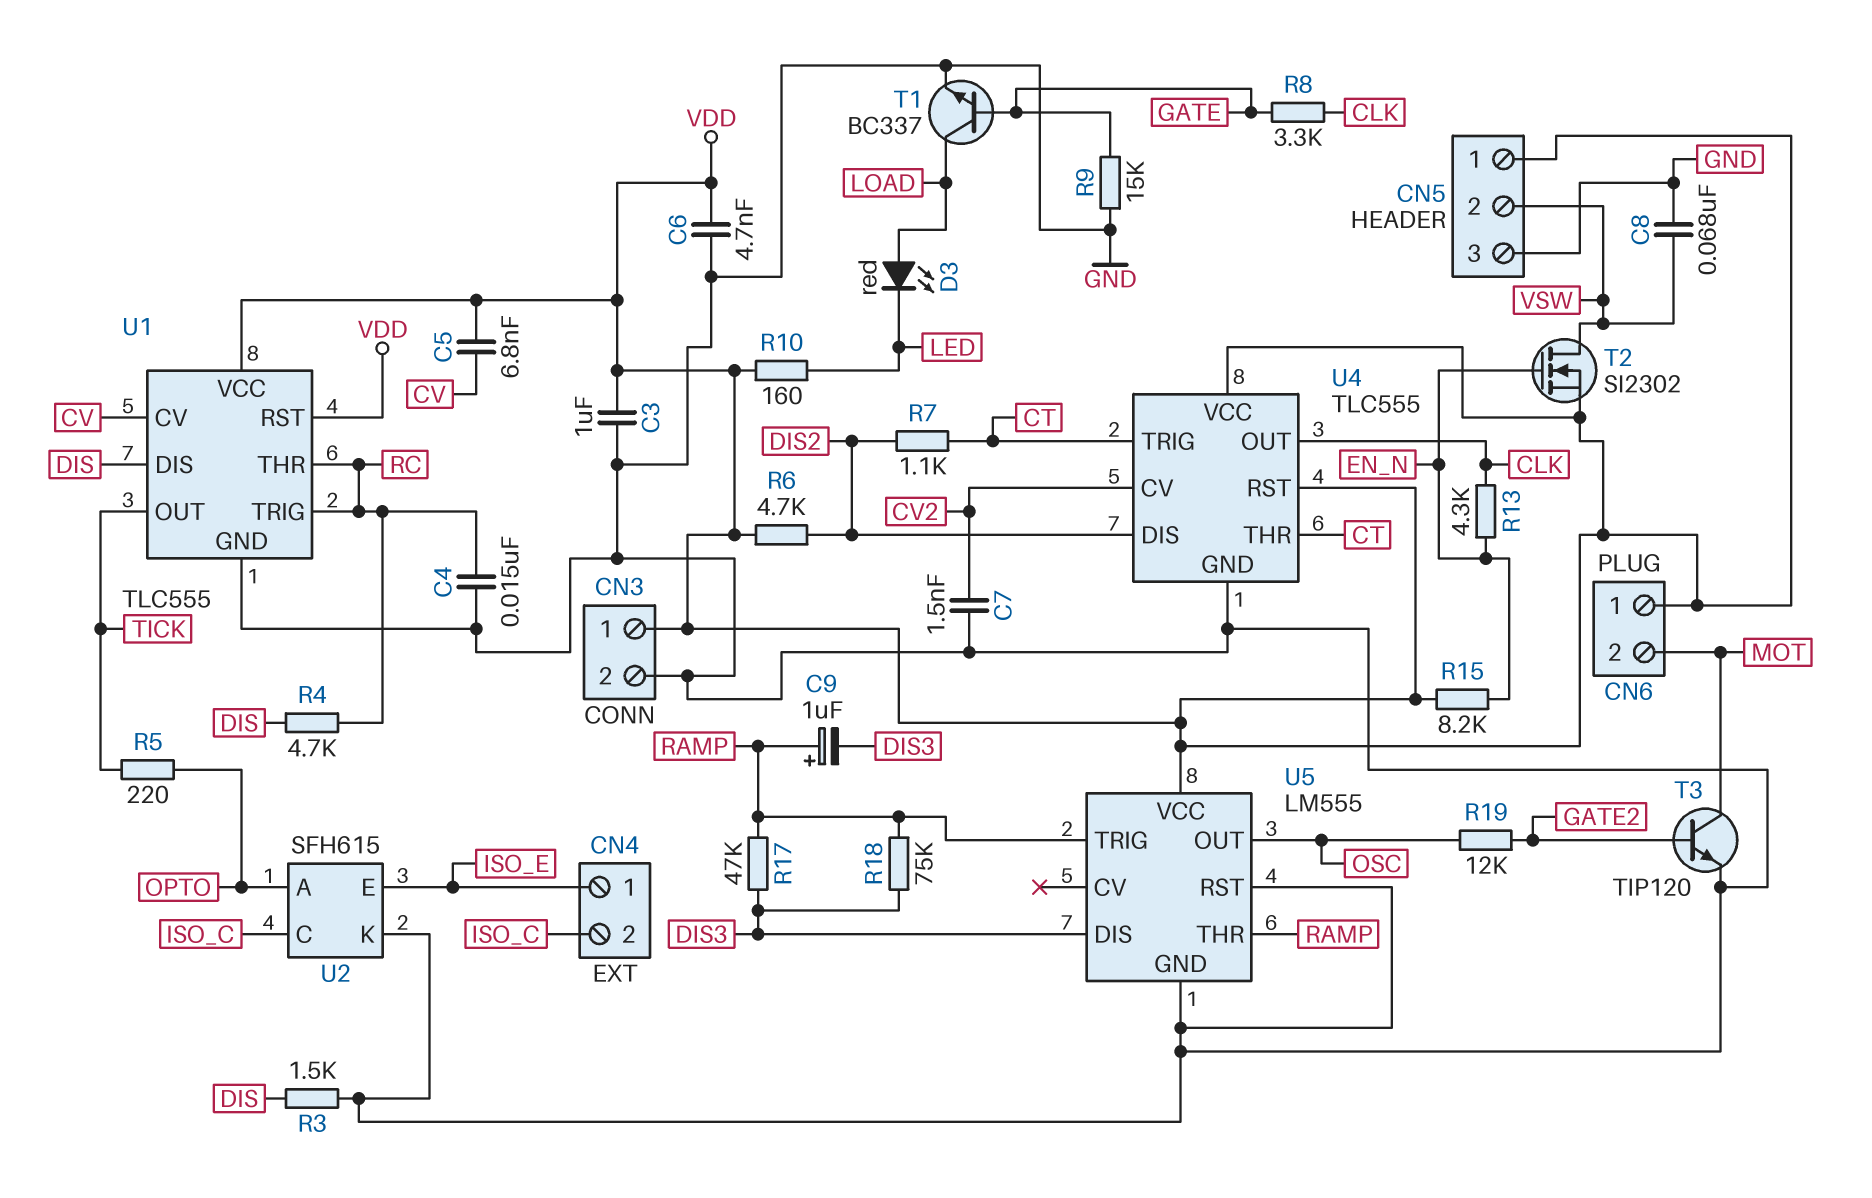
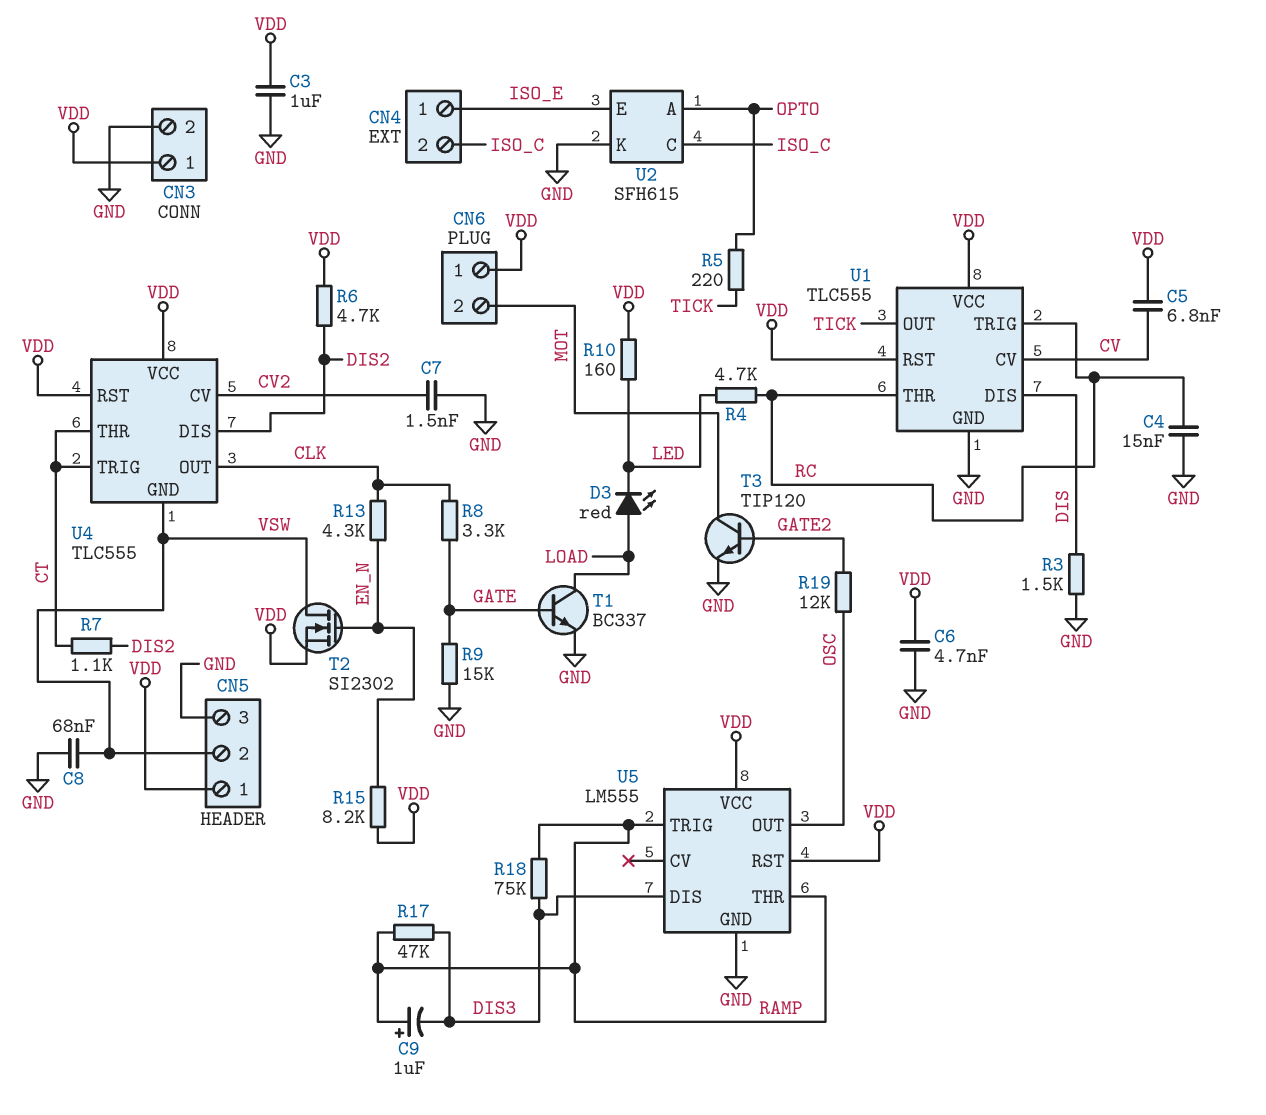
R4: 4.7k (DIS, RC) -> 4.7k (LED, RC)
U4 pin GND: GND -> VSW
U5 pin RST: GND -> VDD

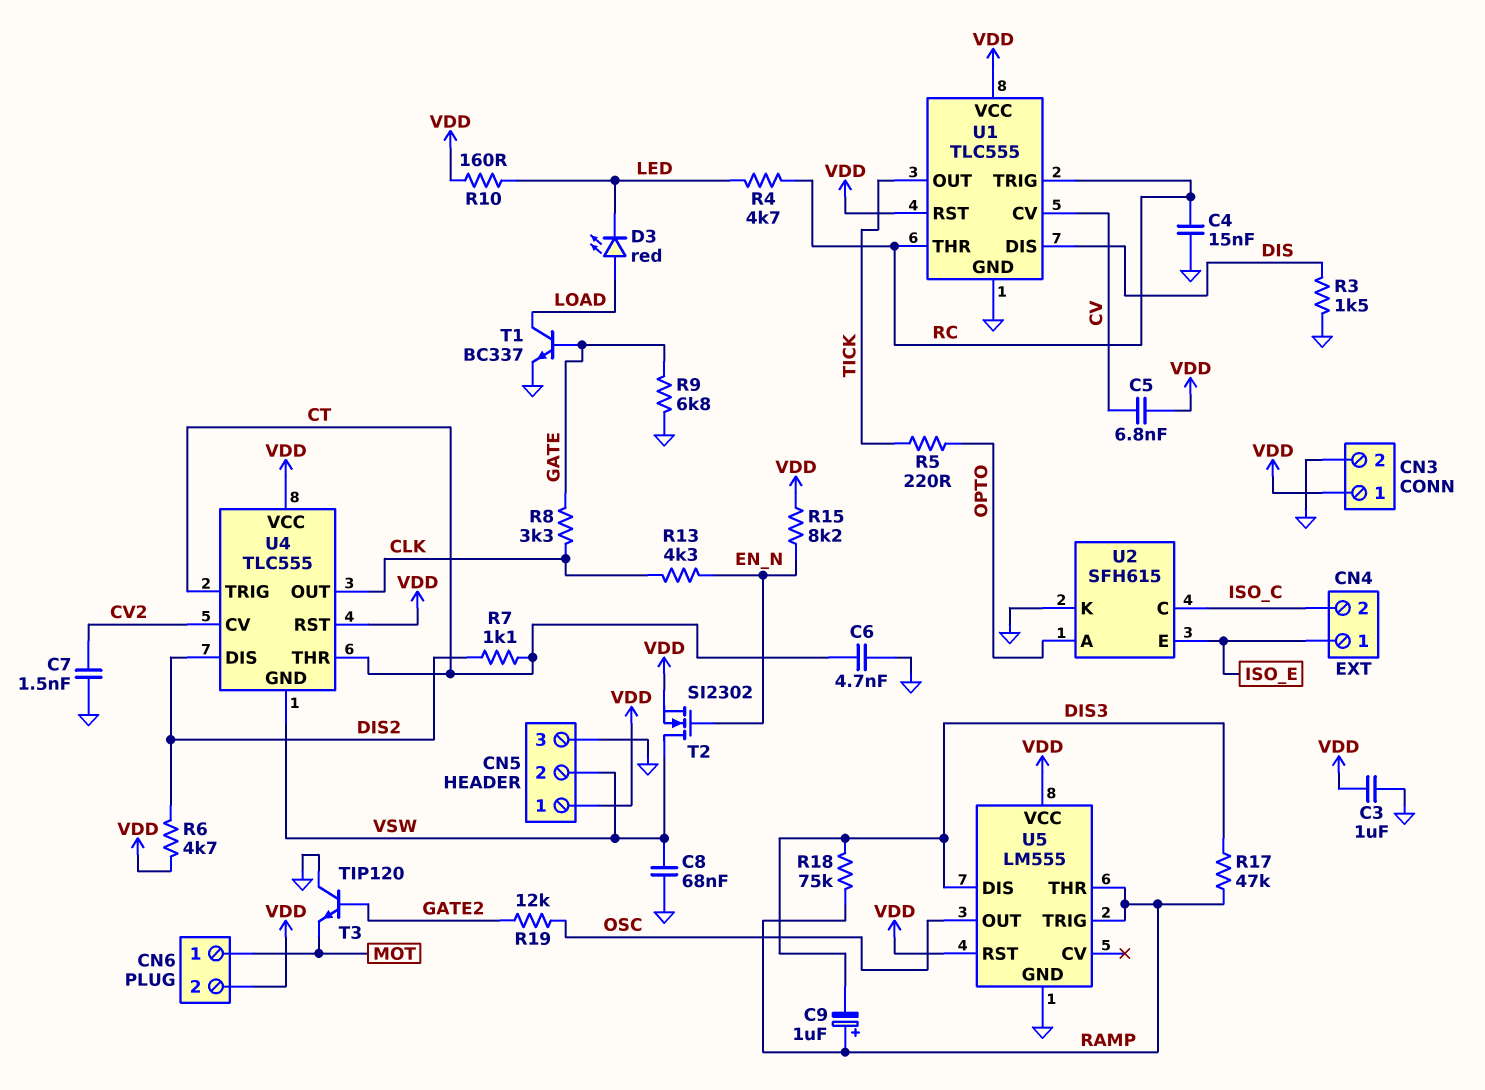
C6: 4.7nF (GND, VDD) -> 4.7nF (CT, GND)
CN6 pin 1: VDD -> MOT
CN6 pin 2: MOT -> VDD
R9: 15k (GATE, GND) -> 6.8k (GATE, GND)
T3: NPN TIP120 (B GATE2, C MOT, E GND) -> NPN TIP120 (B GATE2, C GND, E MOT)

